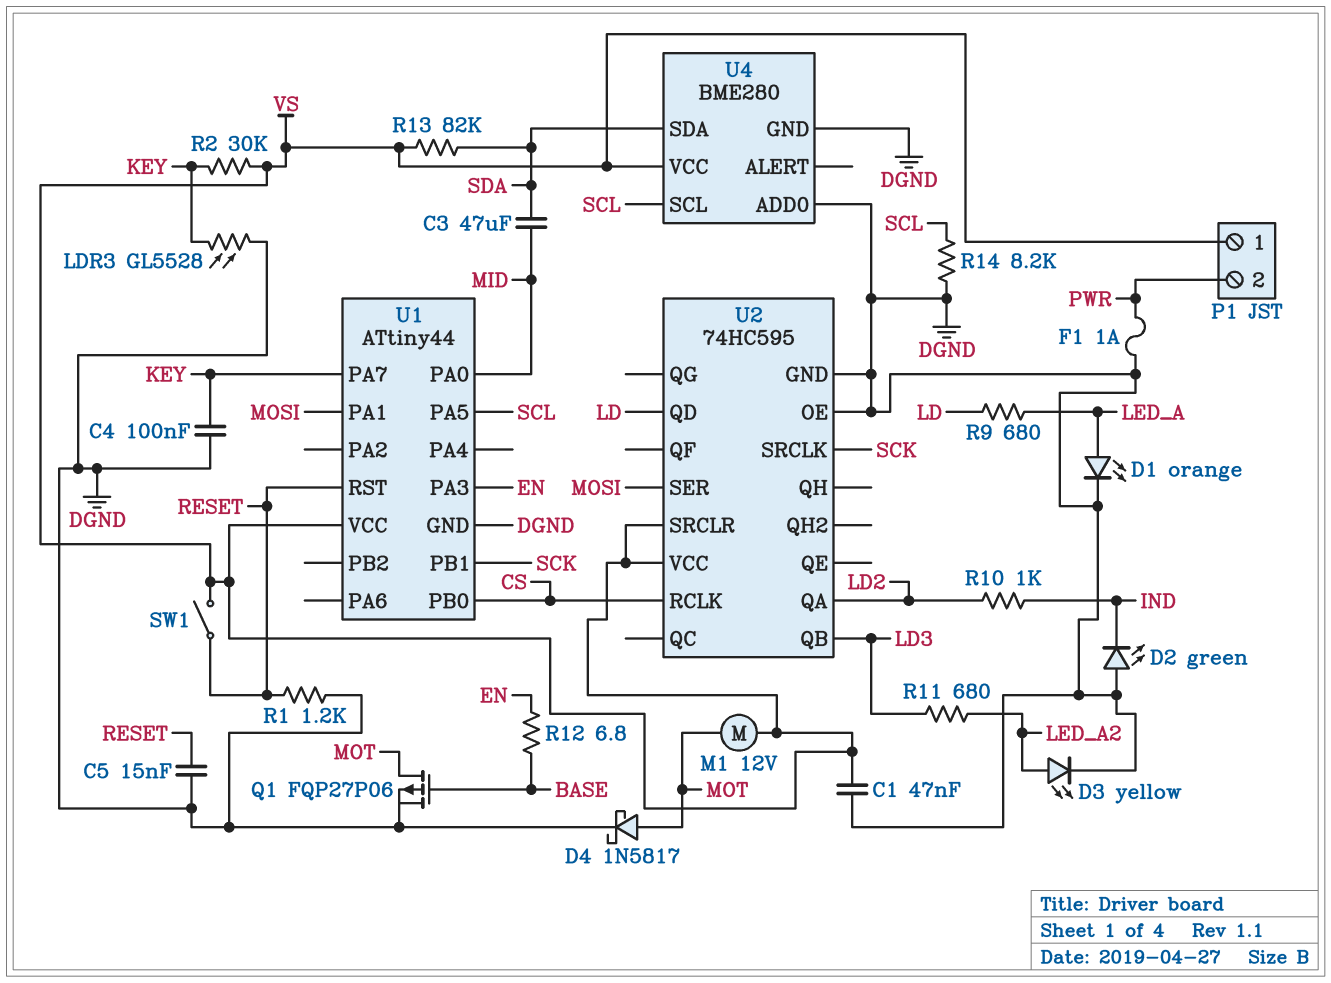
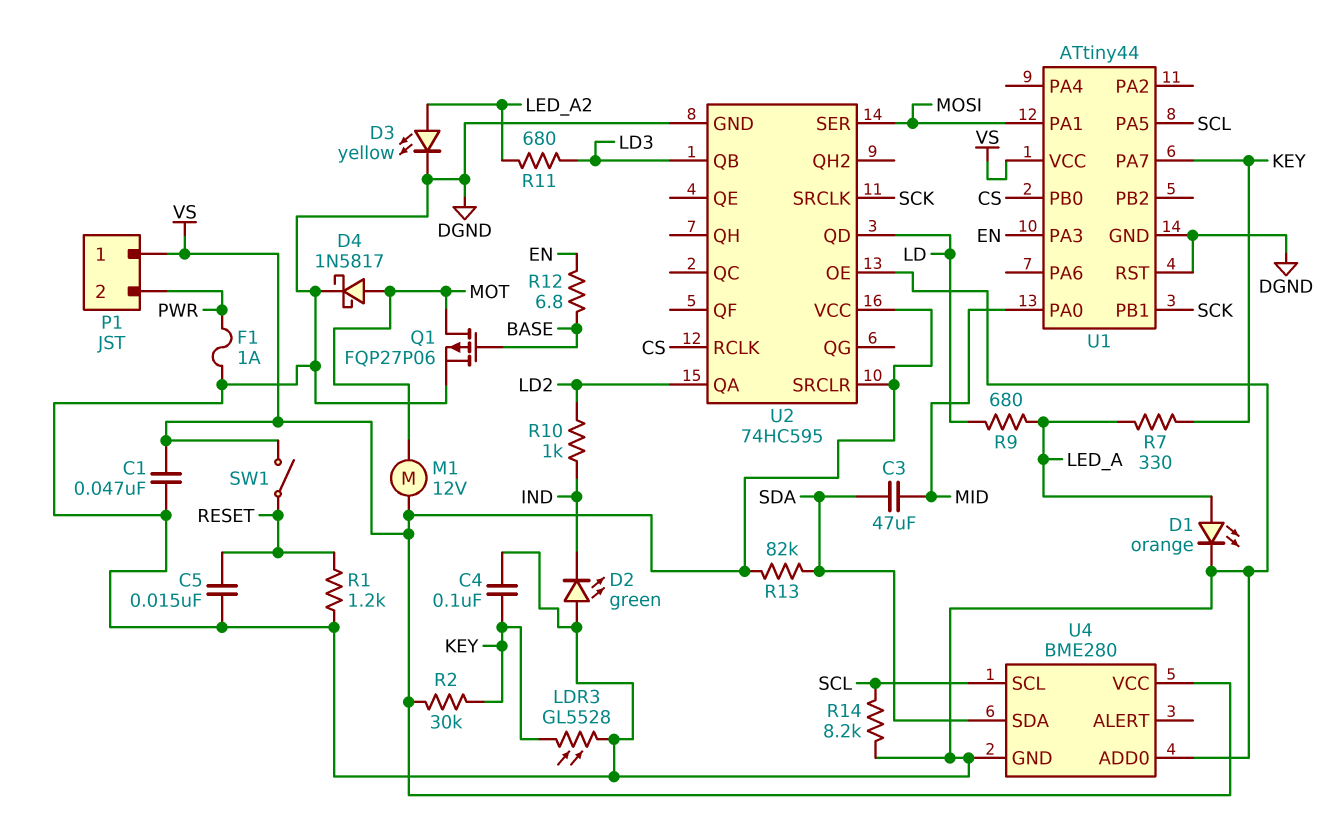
R7: none -> 330 (KEY, LED_A)
U1 pin RST: RESET -> DGND

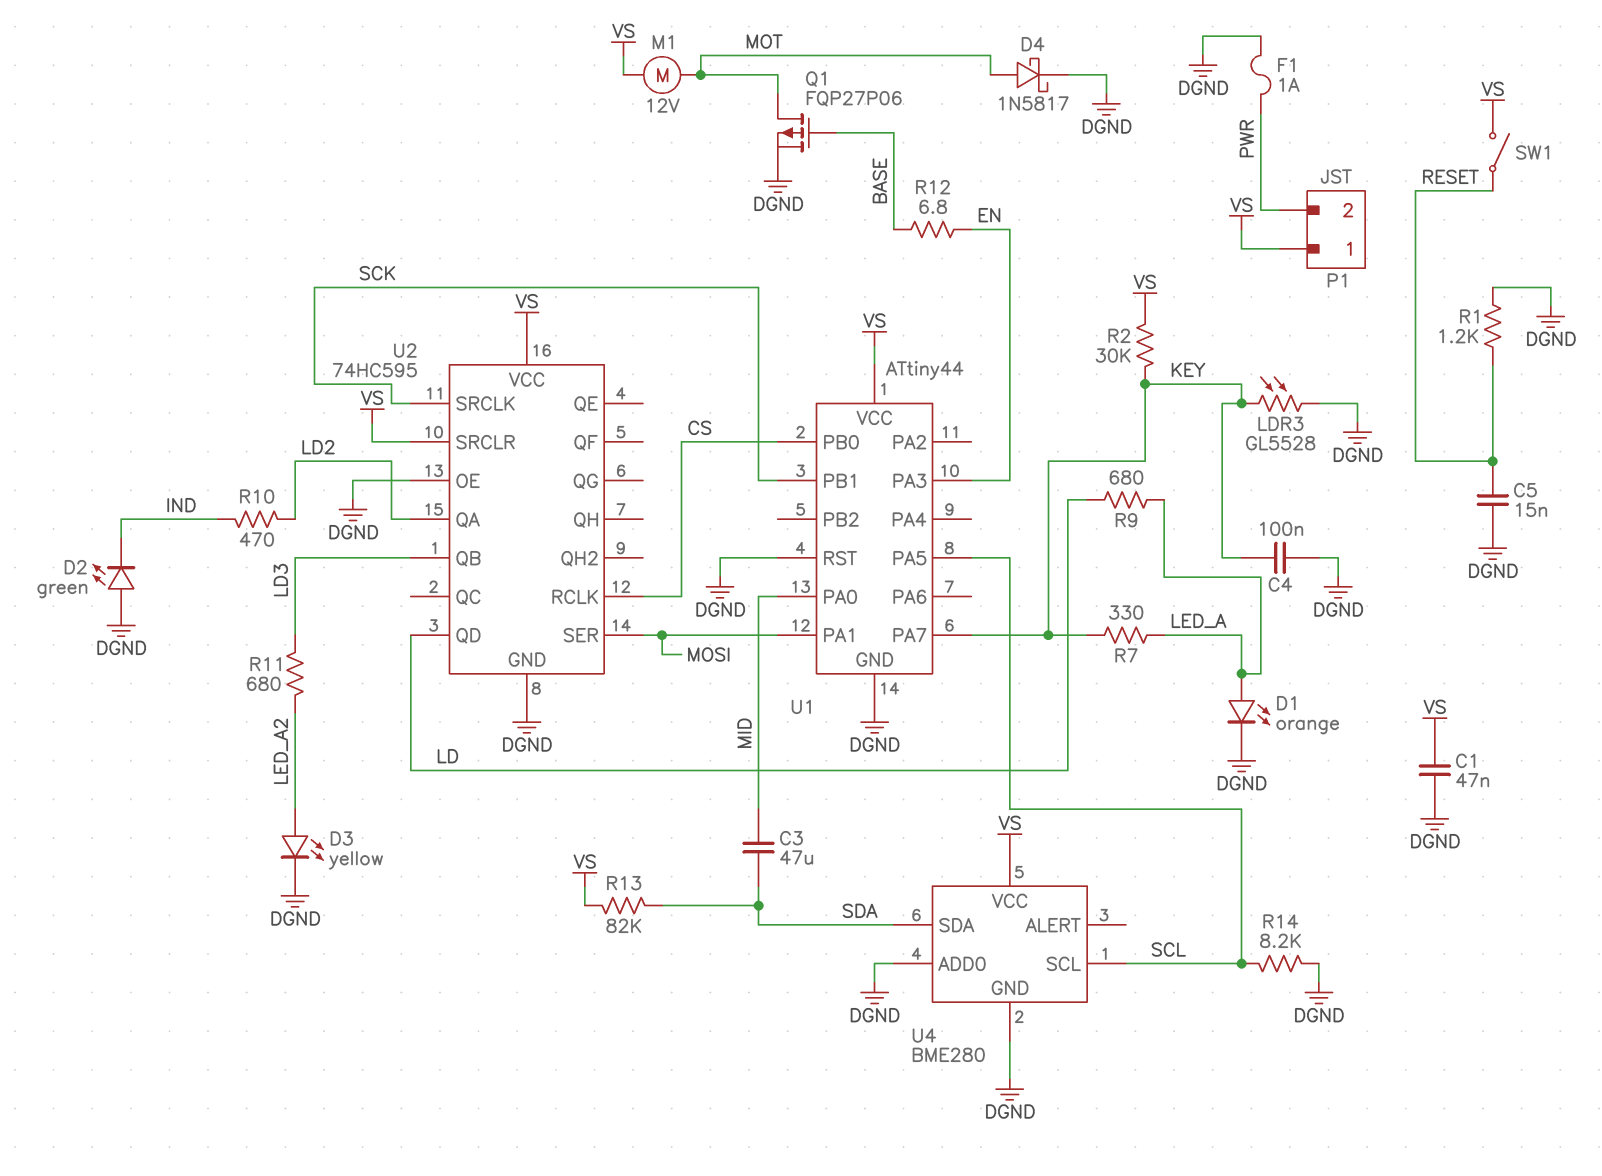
R10: 1k (IND, LD2) -> 470 (IND, LD2)

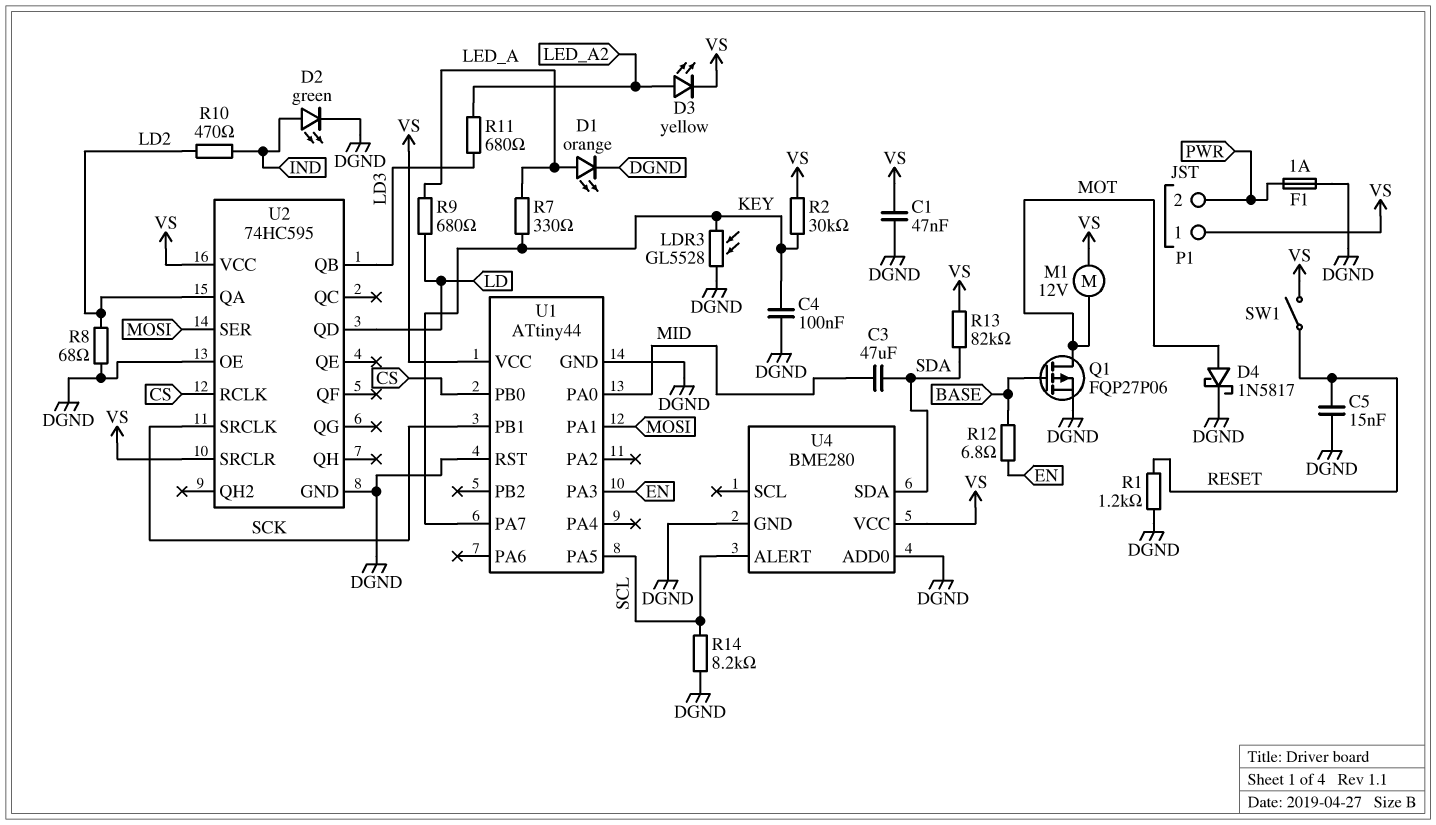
D2: LED green (A DGND, K IND) -> LED green (A IND, K DGND)
D3: LED yellow (A LED_A2, K DGND) -> LED yellow (A LED_A2, K VS)
R8: none -> 68 (DGND, LD2)
U4 pin ALERT: none -> SCL
U4 pin SCL: SCL -> none

